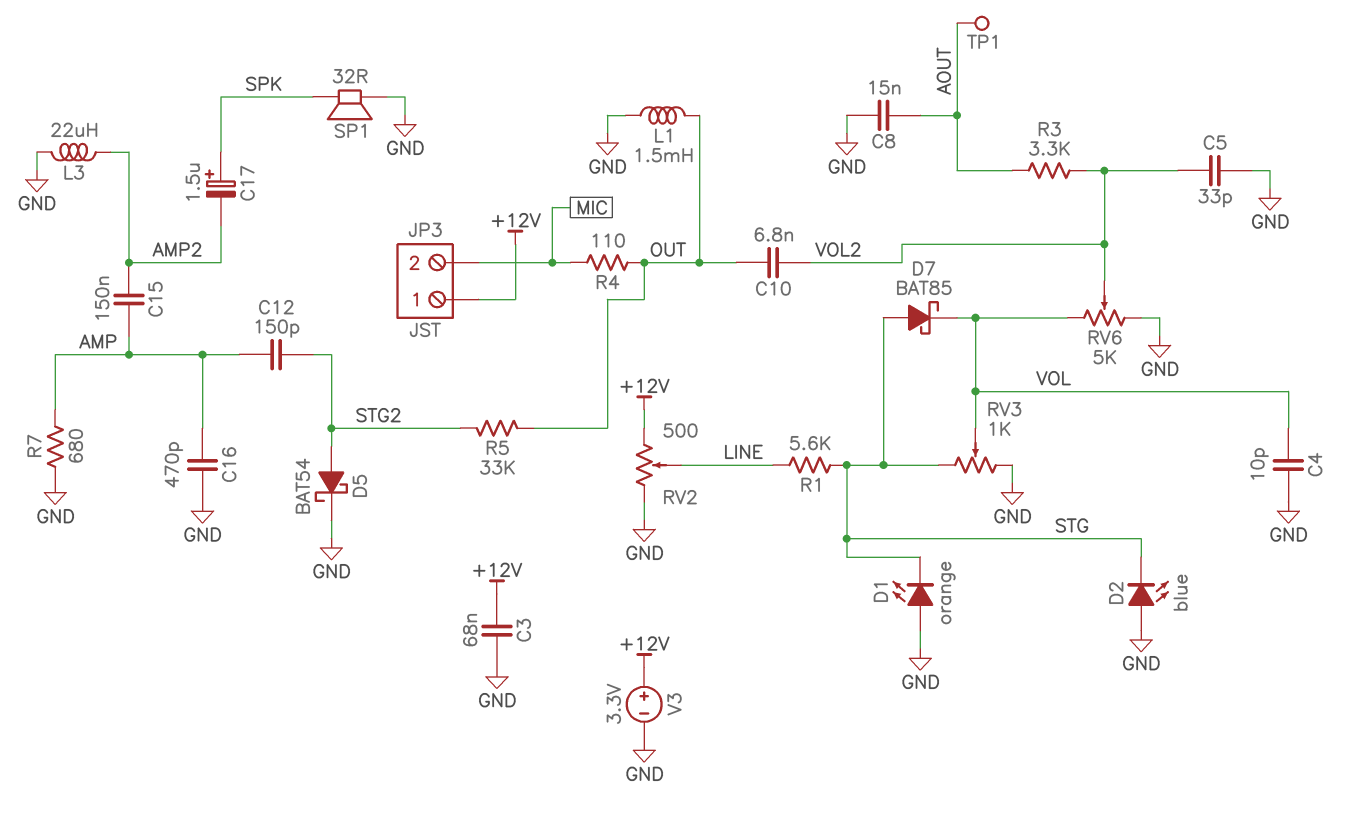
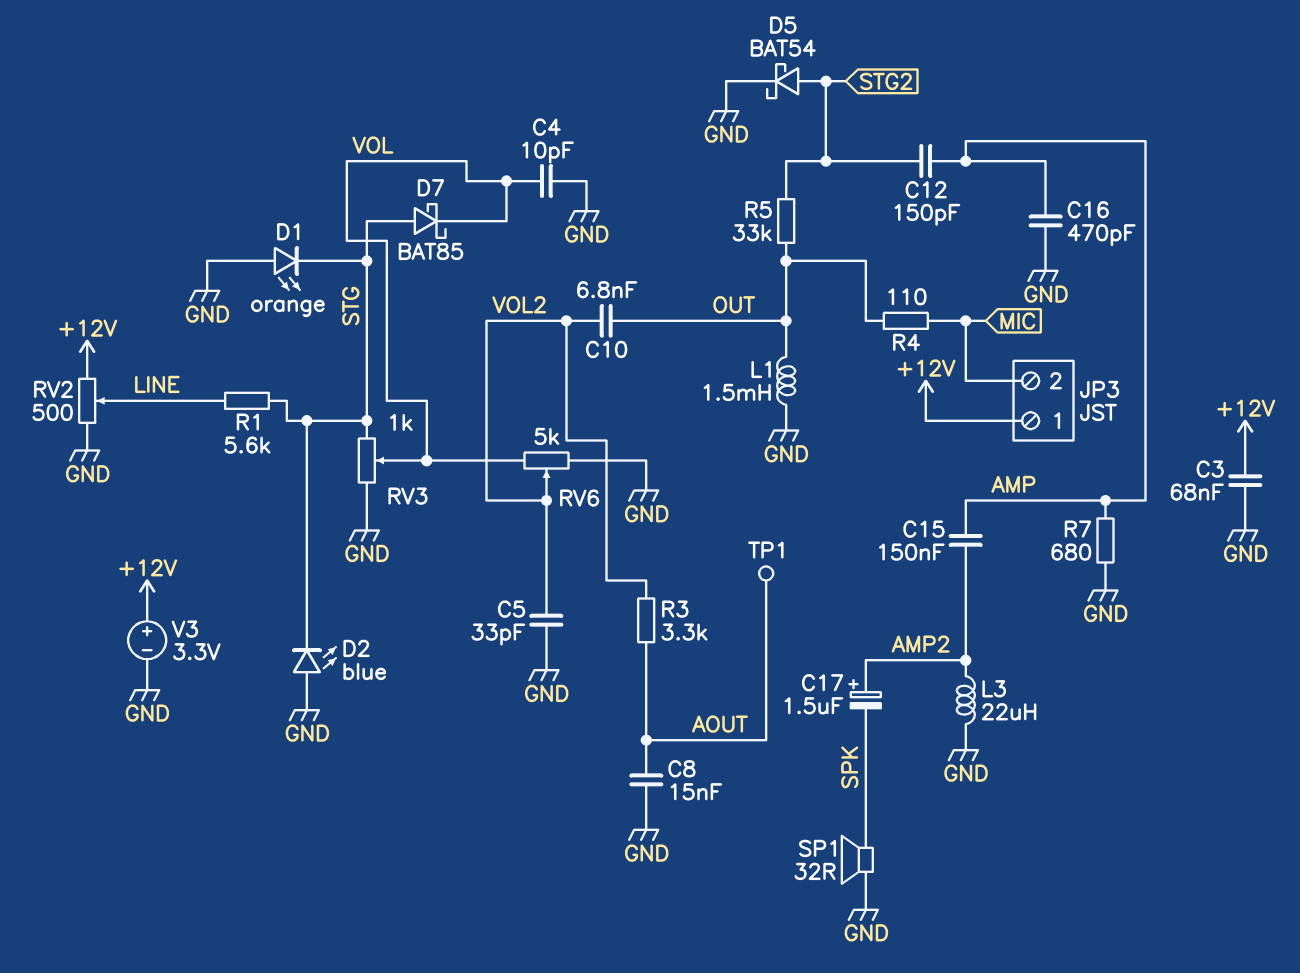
C17: 1.5uF (plus SPK, minus AMP2) -> 1.5uF (plus AMP2, minus SPK)

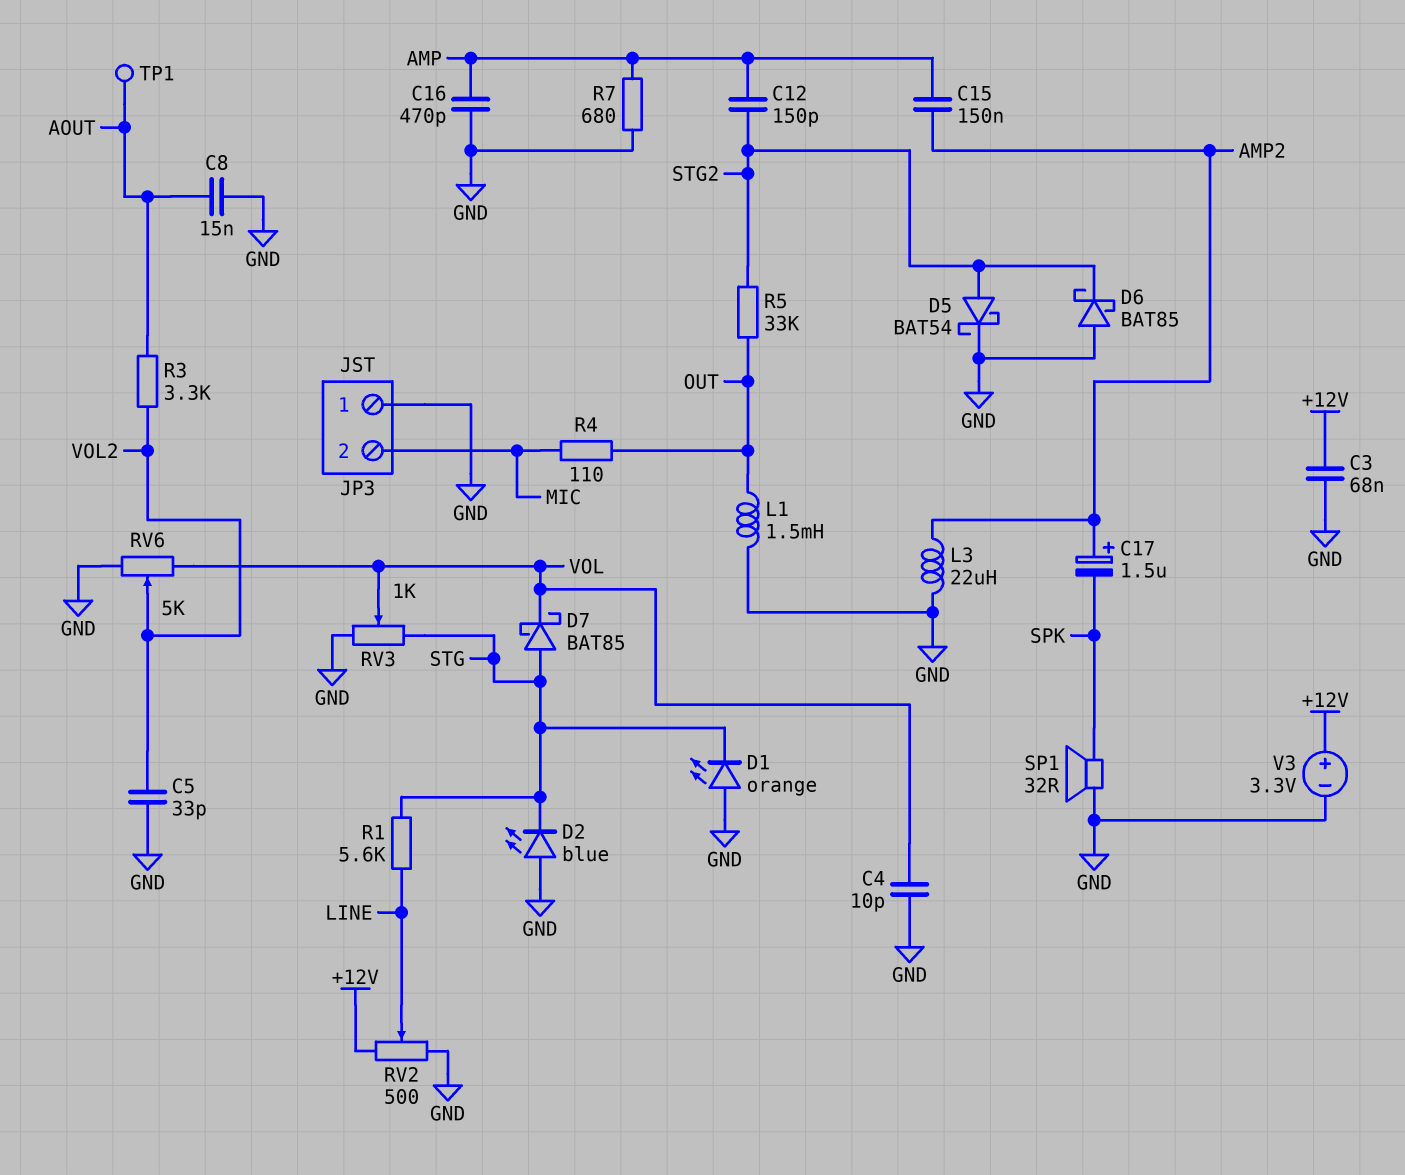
C10: 6.8nF (OUT, VOL2) -> none
D6: none -> schottky BAT85 (A GND, K STG2)
JP3 pin 1: +12V -> GND

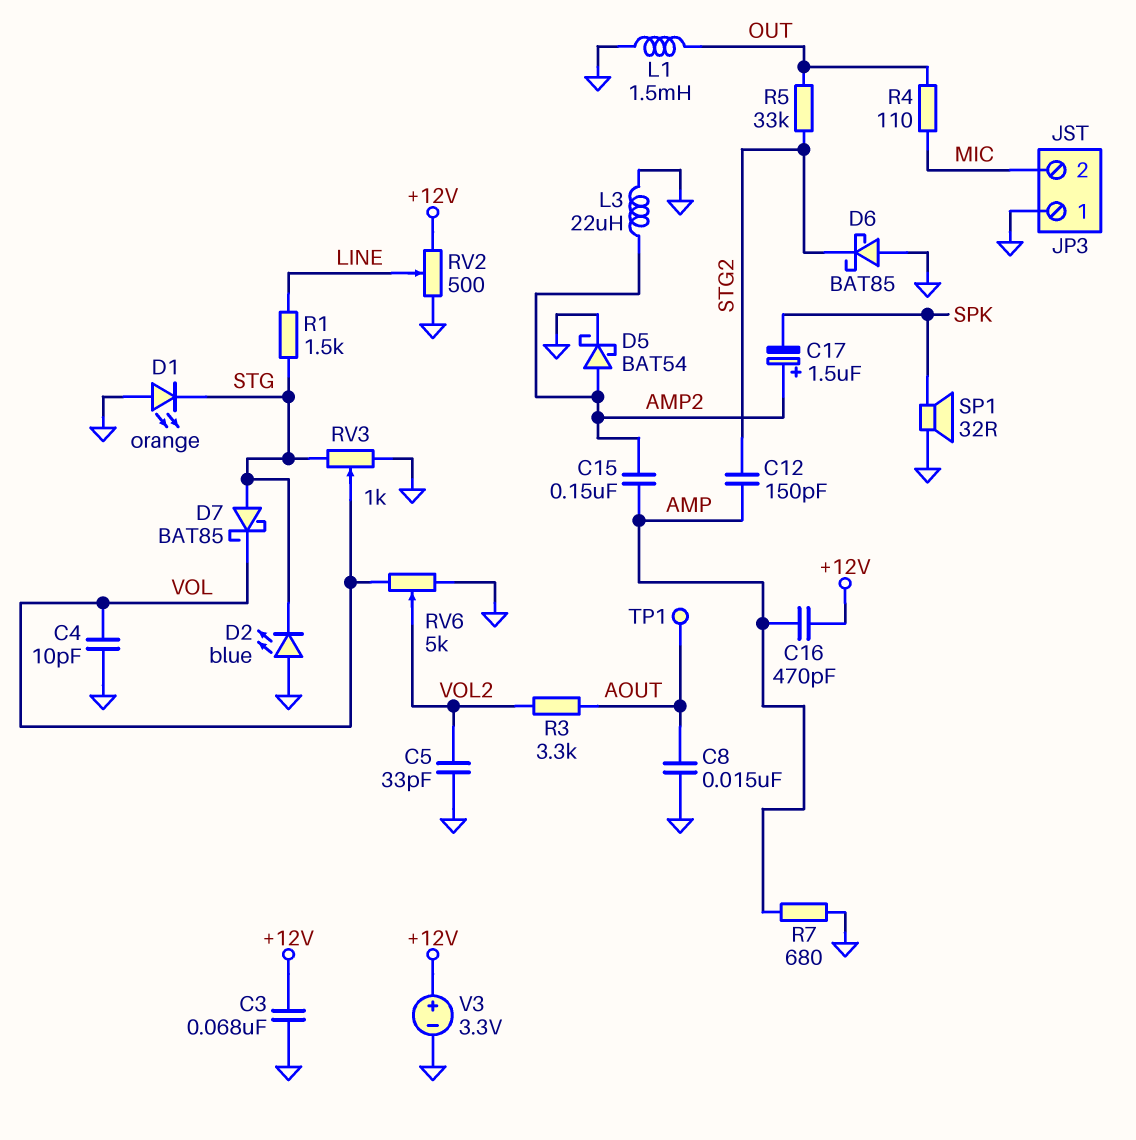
C16: 470pF (AMP, GND) -> 470pF (+12V, AMP)
D5: schottky BAT54 (A STG2, K GND) -> schottky BAT54 (A AMP2, K GND)
R1: 5.6k (LINE, STG) -> 1.5k (LINE, STG)

